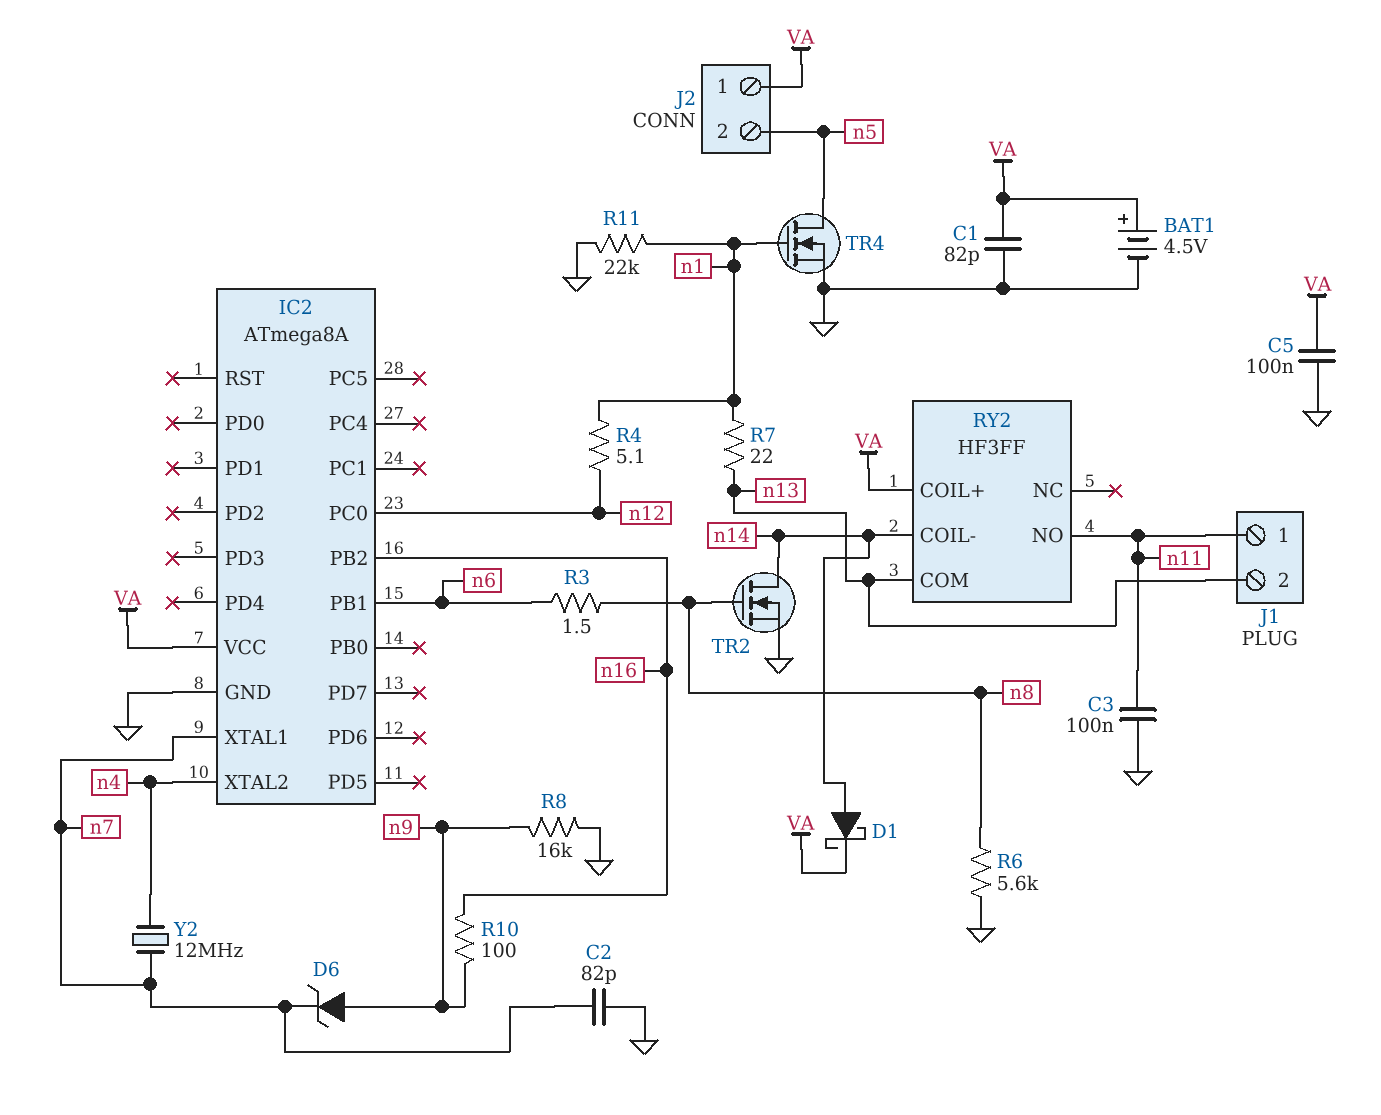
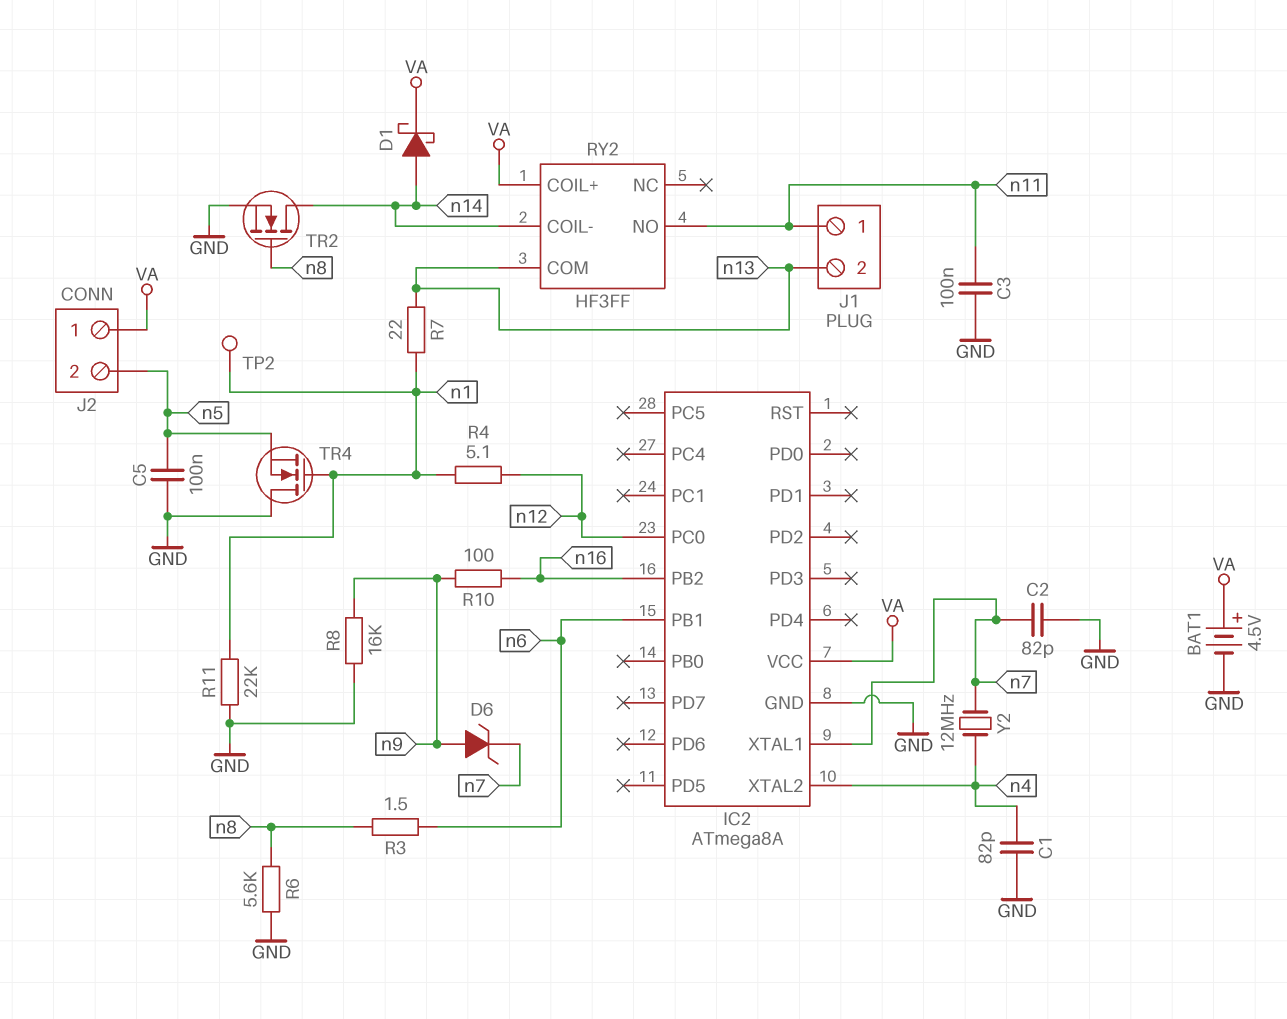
C1: 82pF (GND, VA) -> 82pF (GND, n4)
C5: 100nF (GND, VA) -> 100nF (GND, n5)
TP2: none -> test point (n1)
TR4: NMOS (G n1, D n5, S GND) -> NMOS (G n1, D GND, S n5)

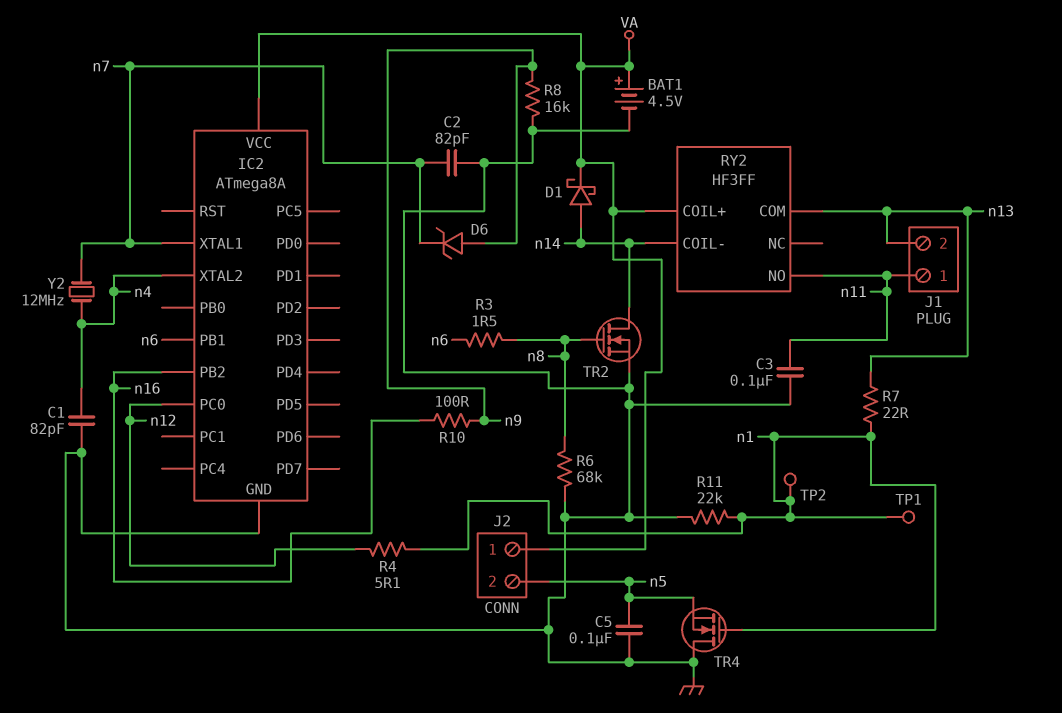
R6: 5.6k (GND, n8) -> 68k (GND, n8)
TP1: none -> test point (n1)

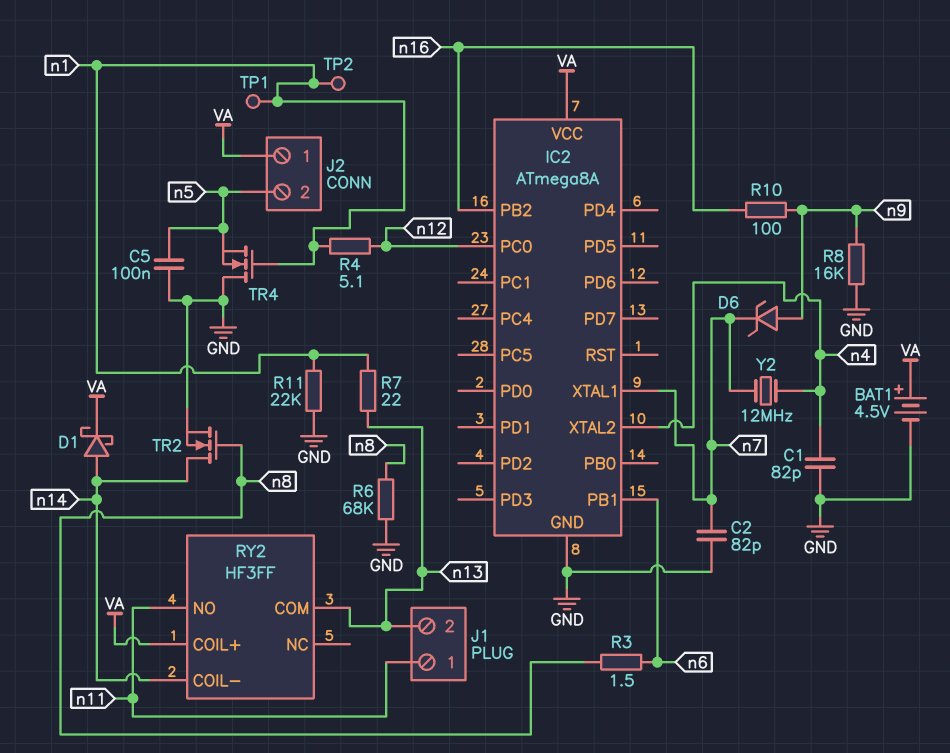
C3: 100nF (GND, n11) -> none

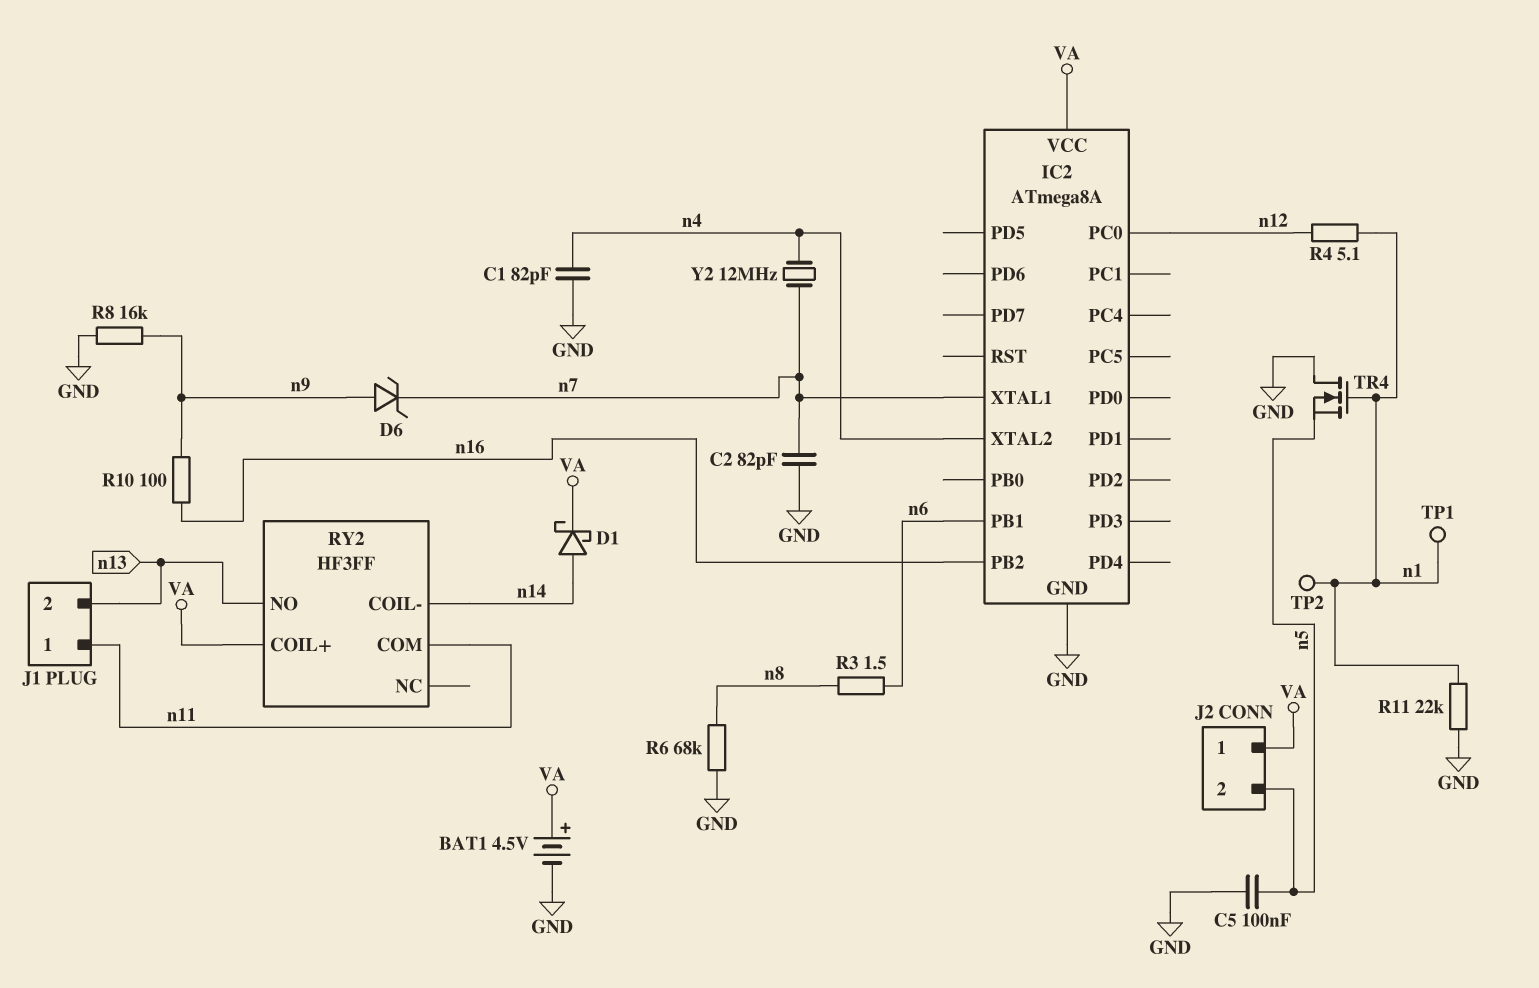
R7: 22 (n1, n13) -> none
RY2 pin COM: n13 -> n11
RY2 pin NO: n11 -> n13
TR2: NMOS (G n8, D n14, S GND) -> none

